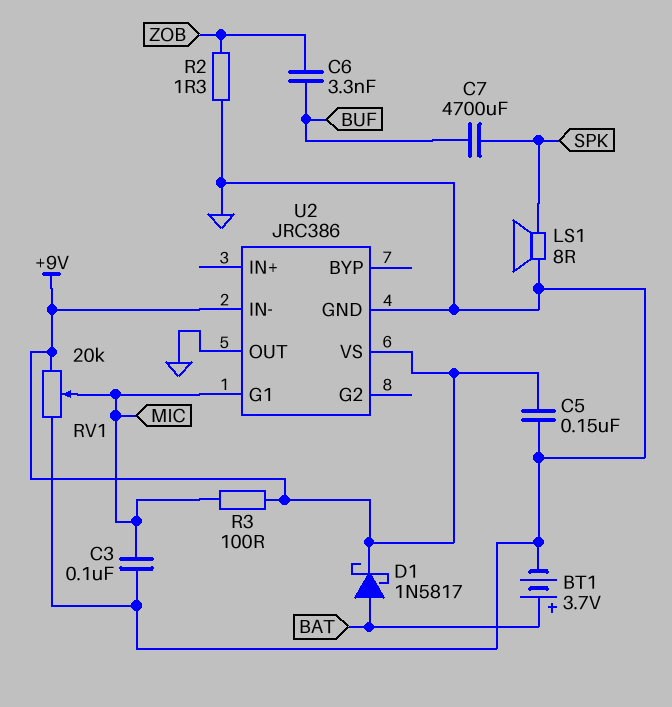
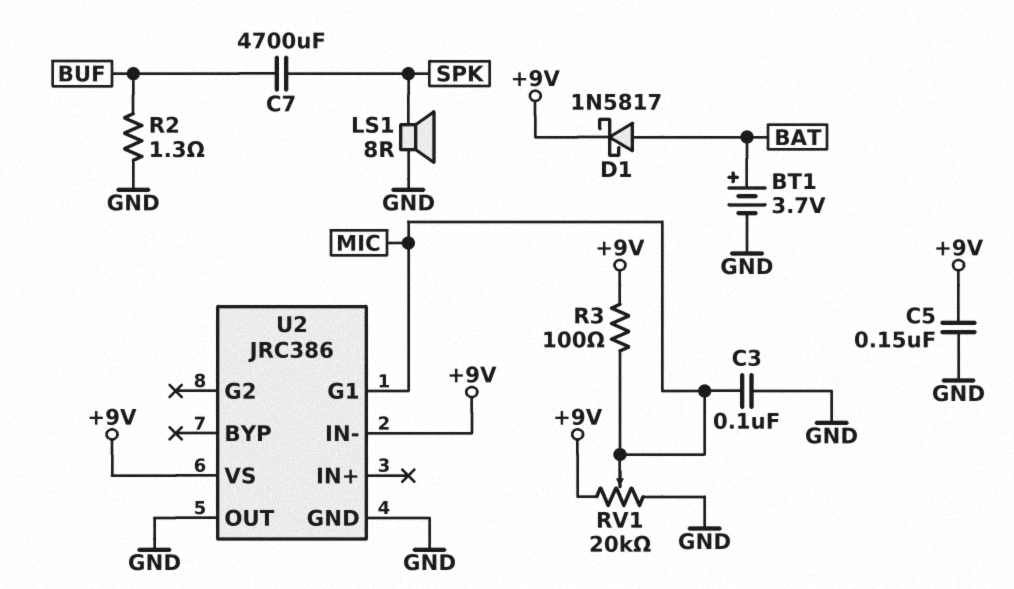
C6: 3.3nF (BUF, ZOB) -> none
R2: 1.3 (GND, ZOB) -> 1.3 (BUF, GND)

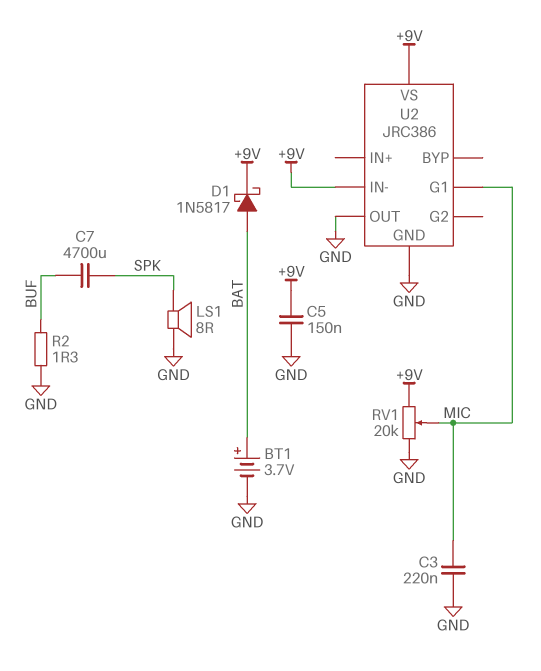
C3: 100nF (GND, MIC) -> 220nF (GND, MIC)
R3: 100 (+9V, MIC) -> none

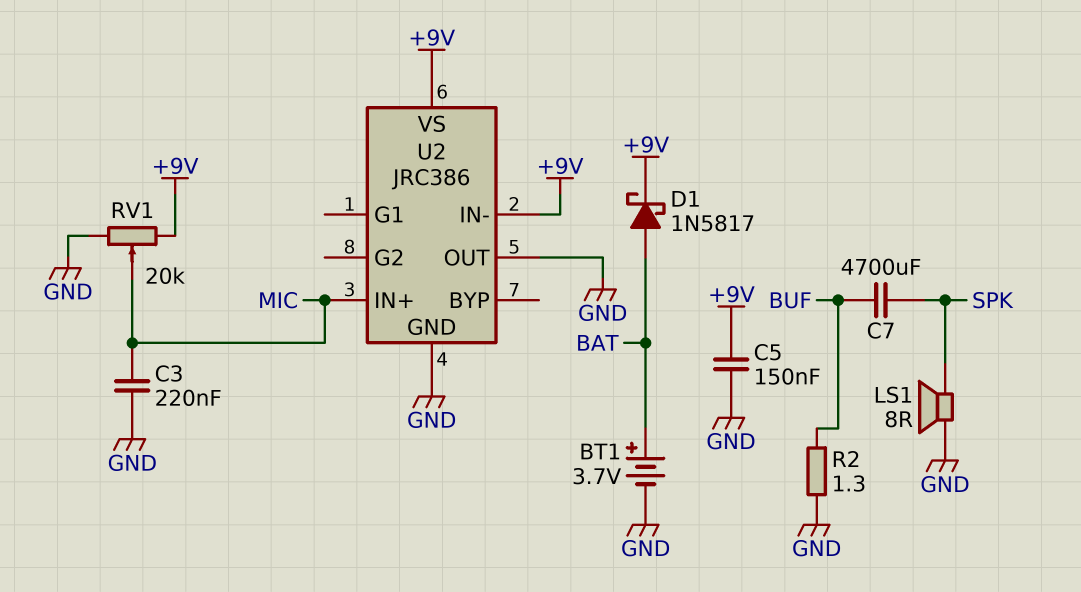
U2 pin G1: MIC -> none
U2 pin IN+: none -> MIC

